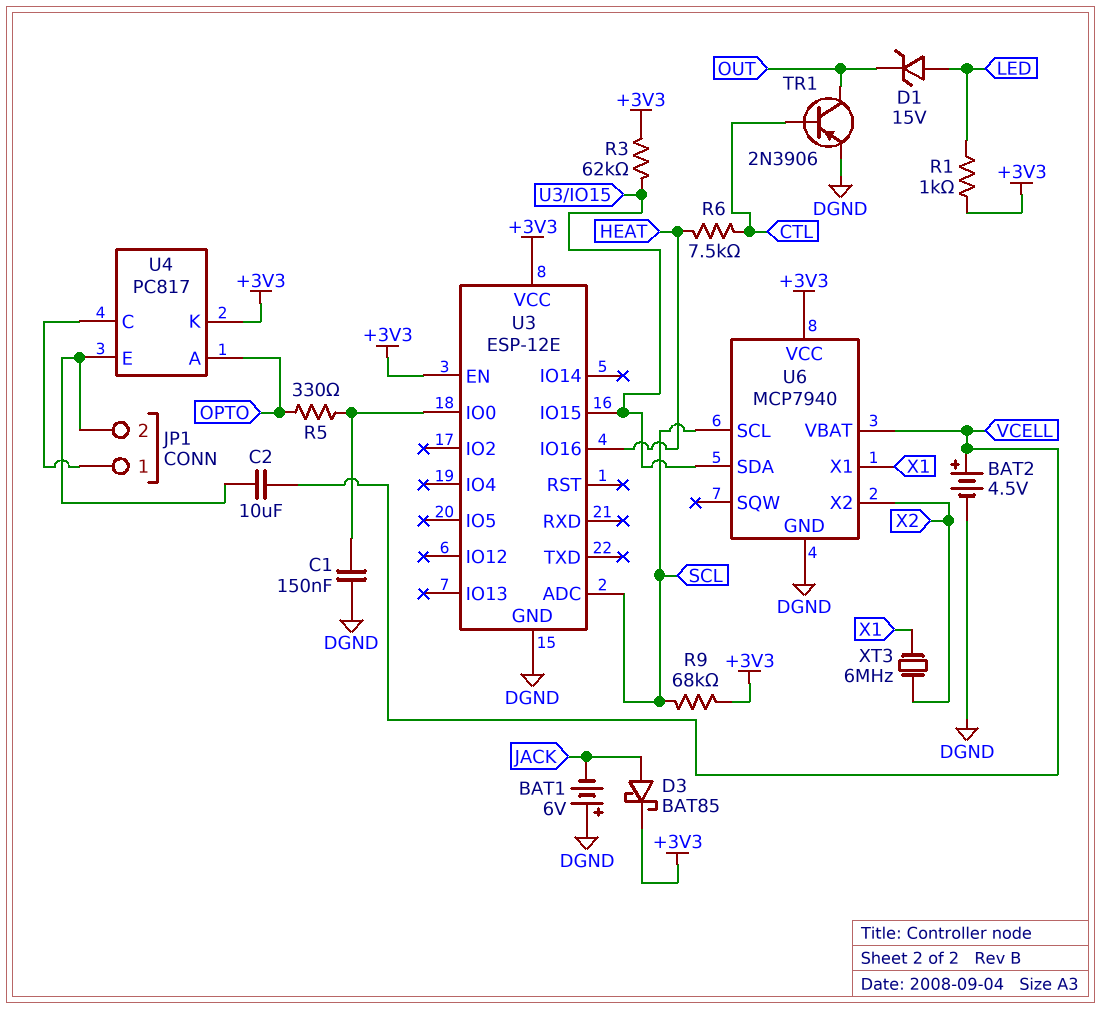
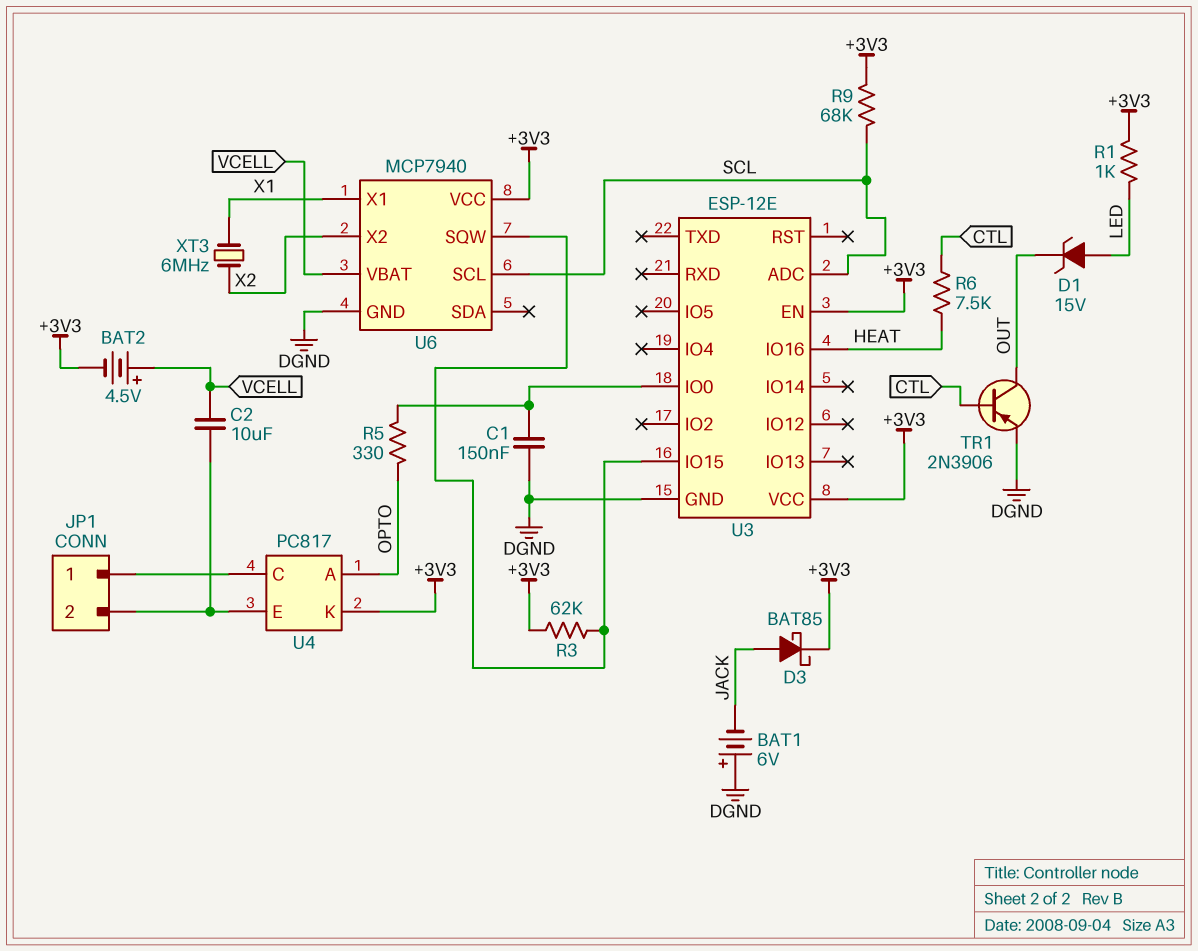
BAT2: 4.5V (plus VCELL, minus DGND) -> 4.5V (plus VCELL, minus +3V3)
U6 pin SDA: U3/IO15 -> none
U6 pin SQW: none -> U3/IO15

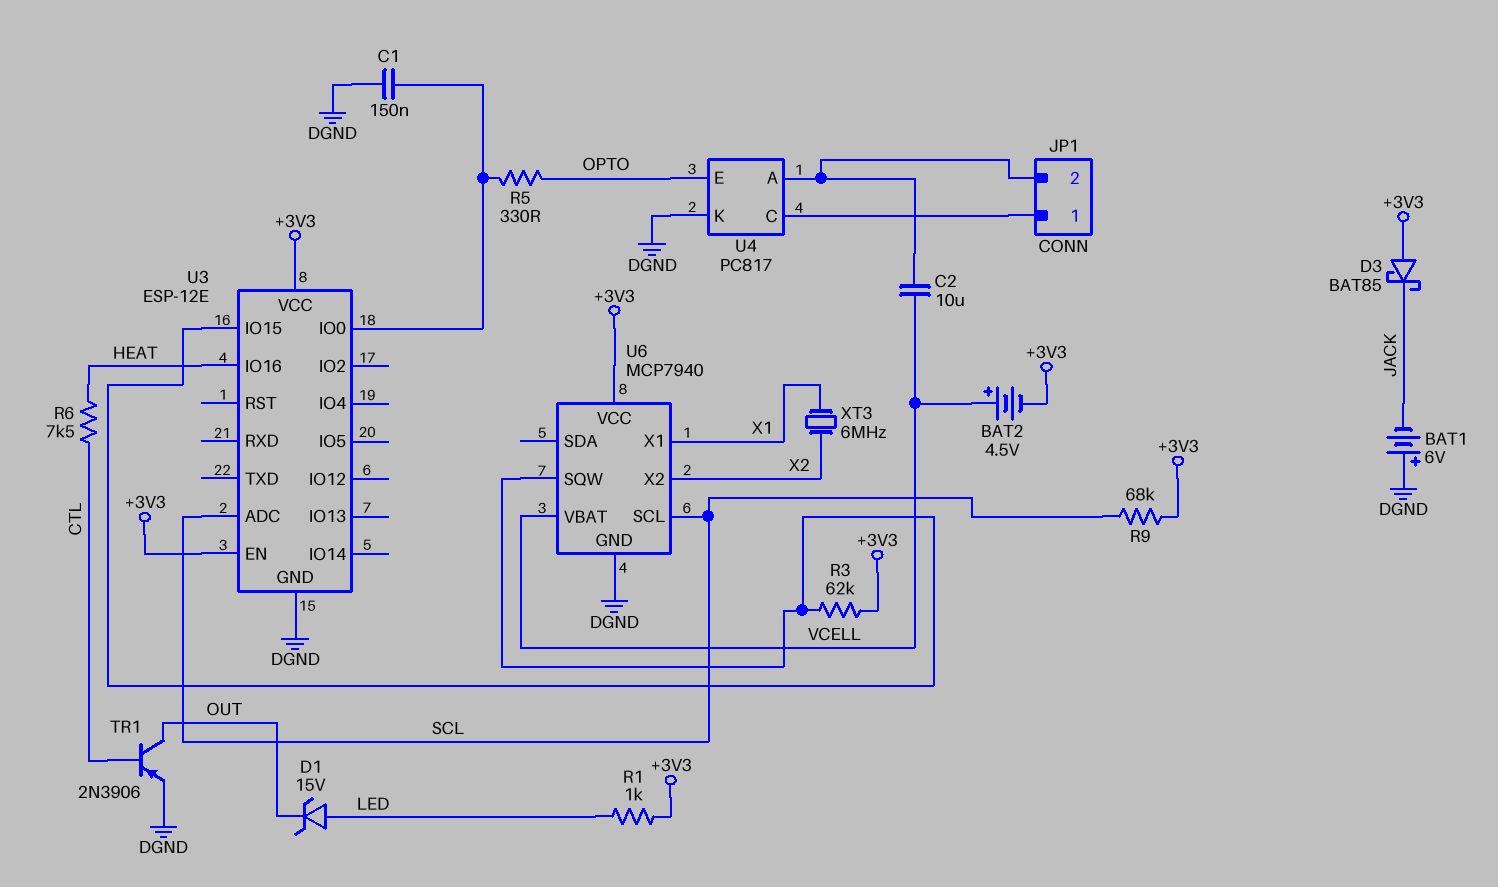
D3: schottky BAT85 (A JACK, K +3V3) -> schottky BAT85 (A +3V3, K JACK)
U4 pin A: OPTO -> JP1/2
U4 pin E: JP1/2 -> OPTO
U4 pin K: +3V3 -> DGND

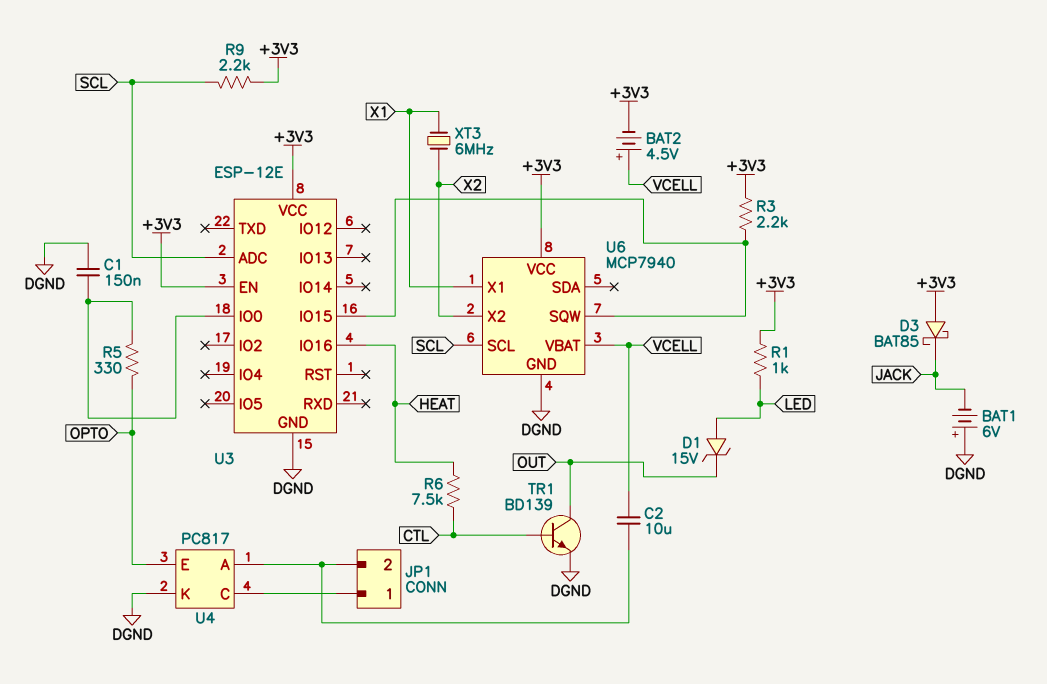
R3: 62k (+3V3, U3/IO15) -> 2.2k (+3V3, U3/IO15)
R9: 68k (+3V3, SCL) -> 2.2k (+3V3, SCL)
TR1: PNP 2N3906 (B CTL, C OUT, E DGND) -> NPN BD139 (B CTL, C OUT, E DGND)

